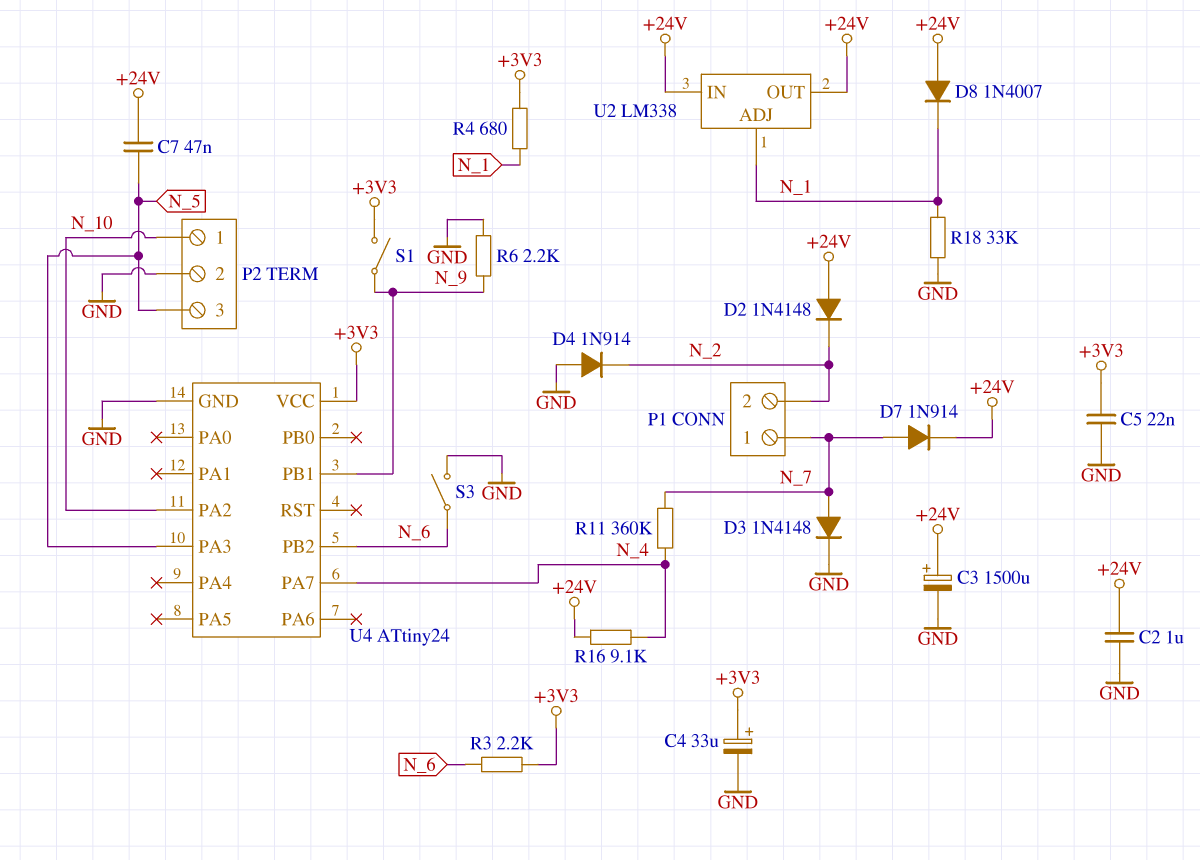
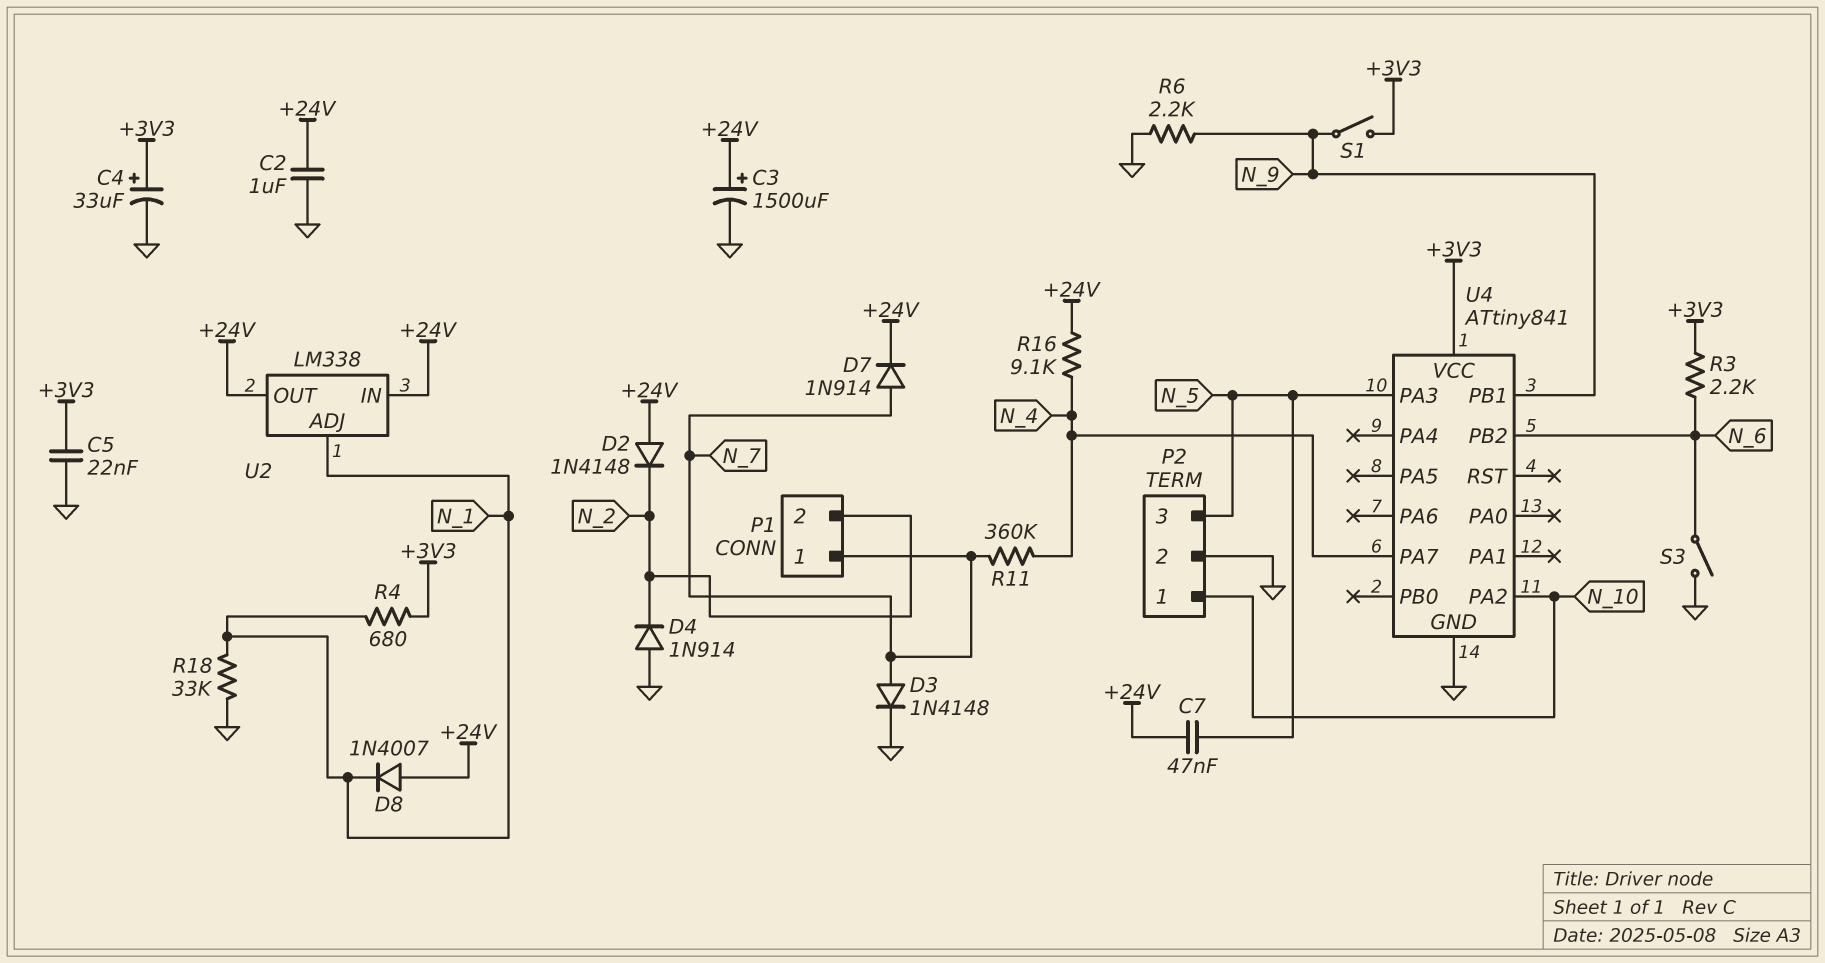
U4: ATtiny24 -> ATtiny841

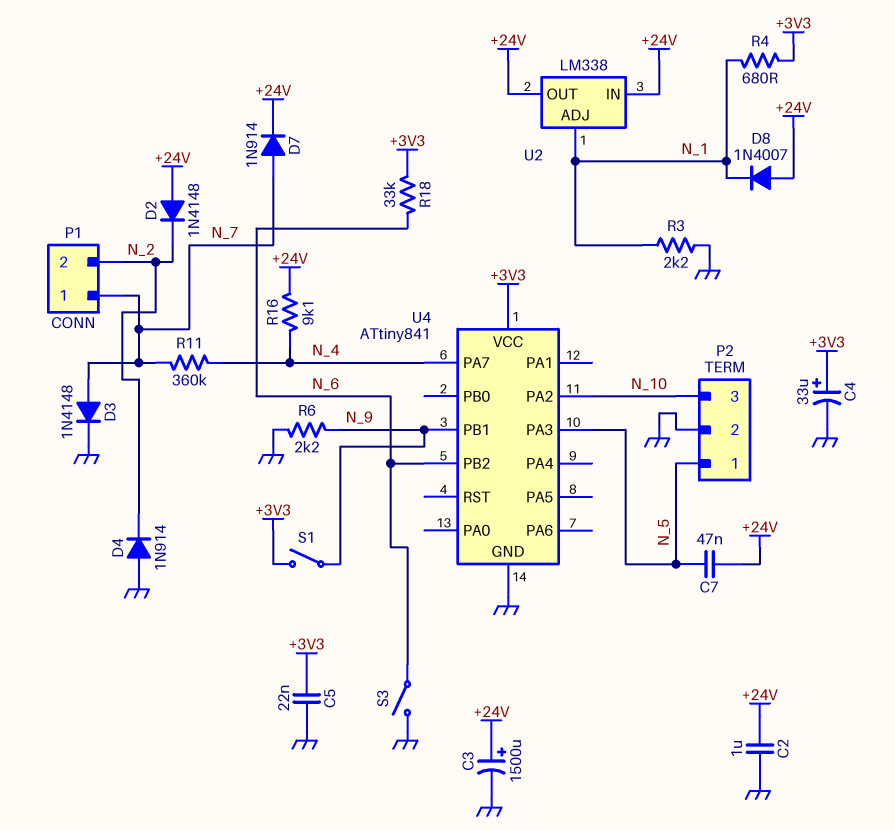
P2 pin 1: N_10 -> N_5
P2 pin 3: N_5 -> N_10
R3: 2.2k (+3V3, N_6) -> 2.2k (GND, N_1)
R18: 33k (GND, N_1) -> 33k (+3V3, N_6)

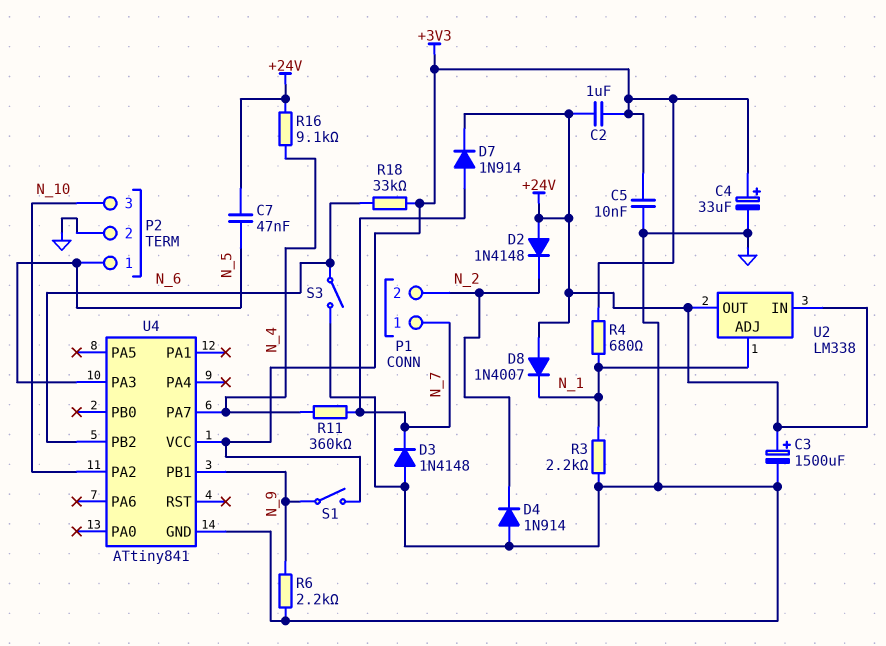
C2: 1uF (+24V, GND) -> 1uF (+3V3, +24V)
C5: 22nF (+3V3, GND) -> 10nF (+3V3, GND)
D3: diode 1N4148 (A N_7, K GND) -> diode 1N4148 (A GND, K N_7)

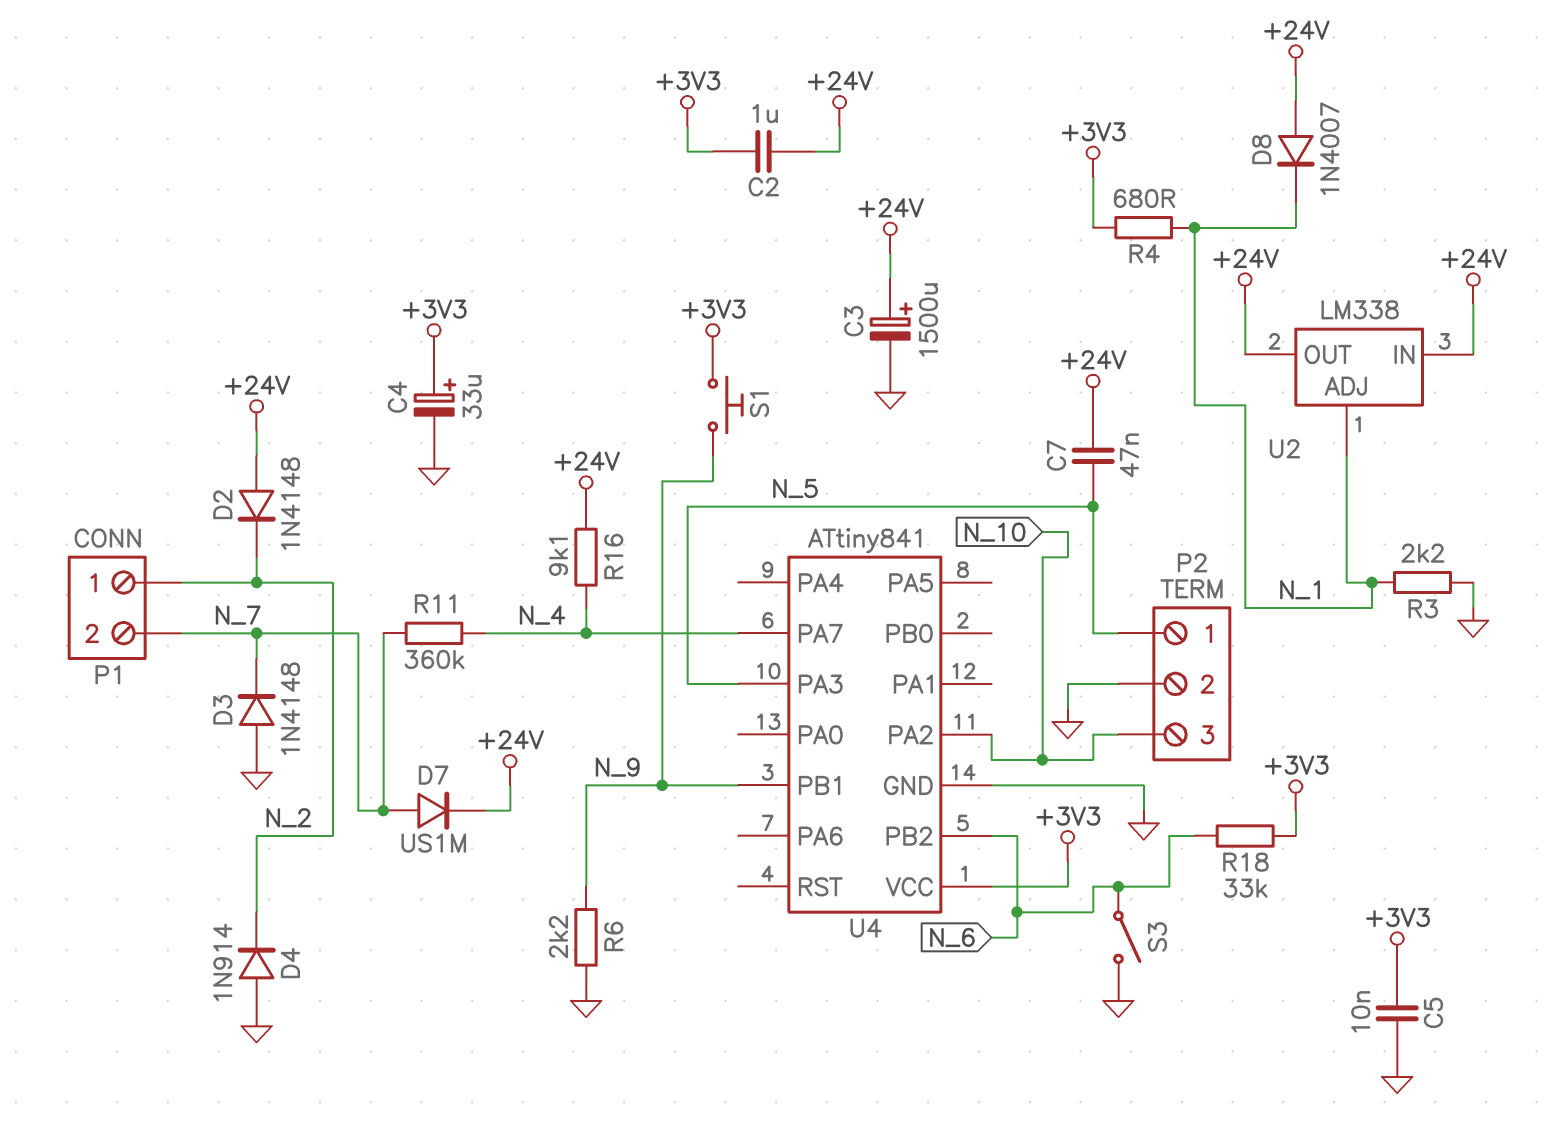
D7: diode 1N914 (A N_7, K +24V) -> diode US1M (A N_7, K +24V)
P1 pin 1: N_7 -> N_2
P1 pin 2: N_2 -> N_7
S1: switch (+3V3, N_9) -> button (+3V3, N_9)

